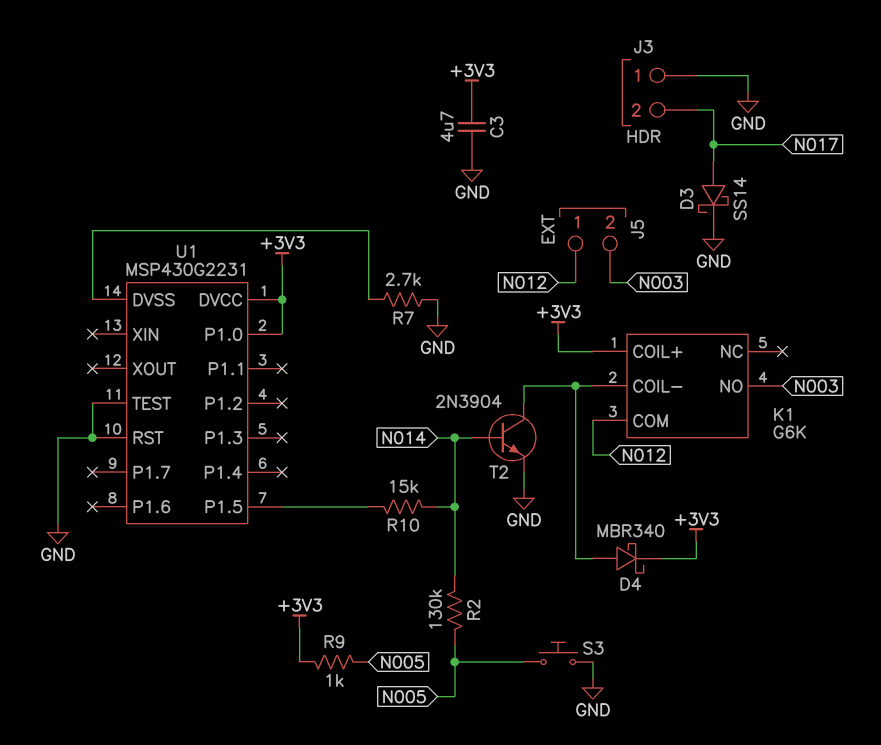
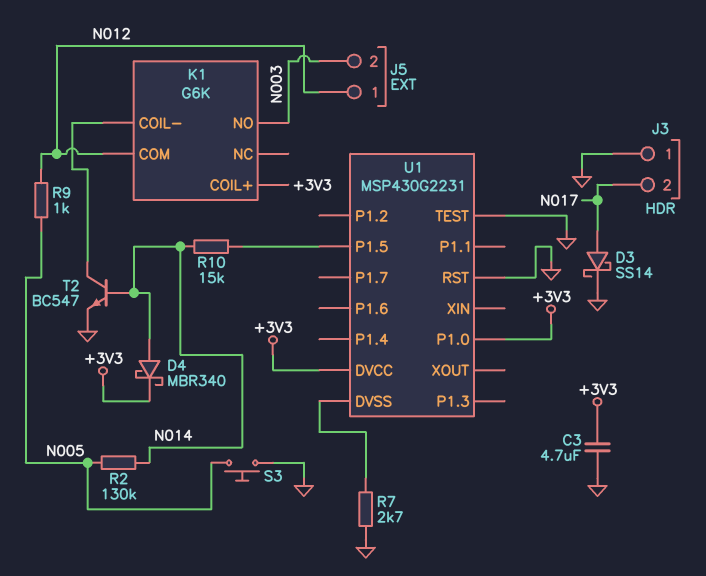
D4: schottky MBR340 (A K1/COIL-, K +3V3) -> schottky MBR340 (A N014, K +3V3)
R9: 1k (+3V3, N005) -> 1k (N005, N012)
T2: NPN 2N3904 (B N014, C K1/COIL-, E GND) -> NPN BC547 (B N014, C K1/COIL-, E GND)

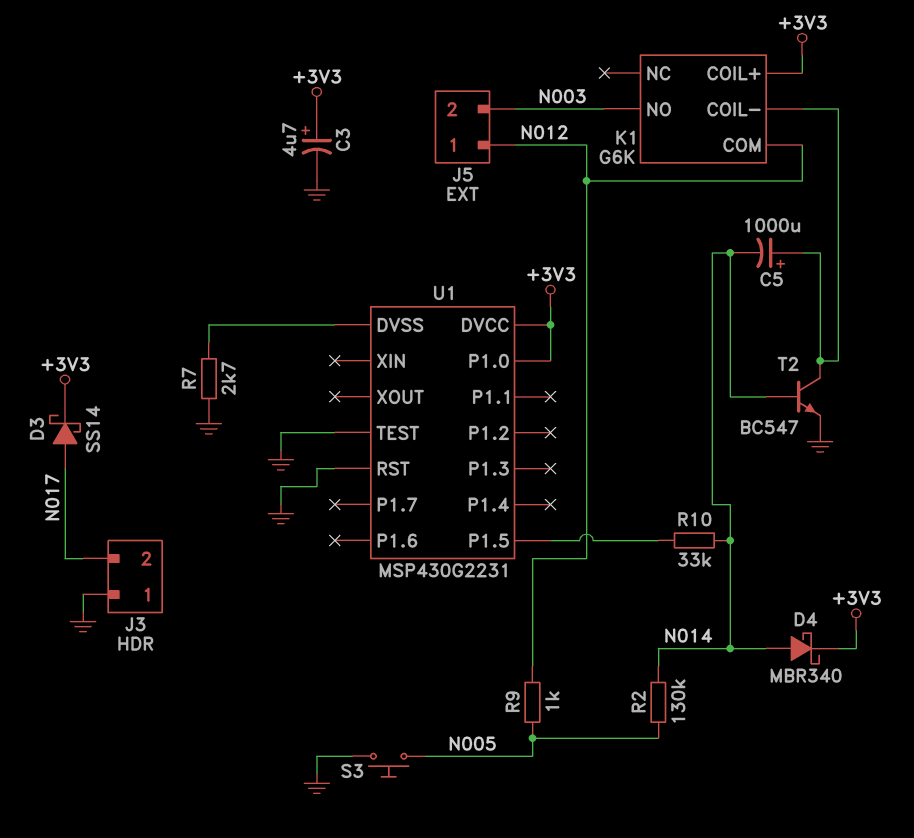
C3: 4.7uF (+3V3, GND) -> 4.7uF (plus +3V3, minus GND)
C5: none -> 1000uF (plus K1/COIL-, minus N014)
D3: schottky SS14 (A N017, K GND) -> schottky SS14 (A N017, K +3V3)
R10: 15k (N014, U1/P1.5) -> 33k (N014, U1/P1.5)

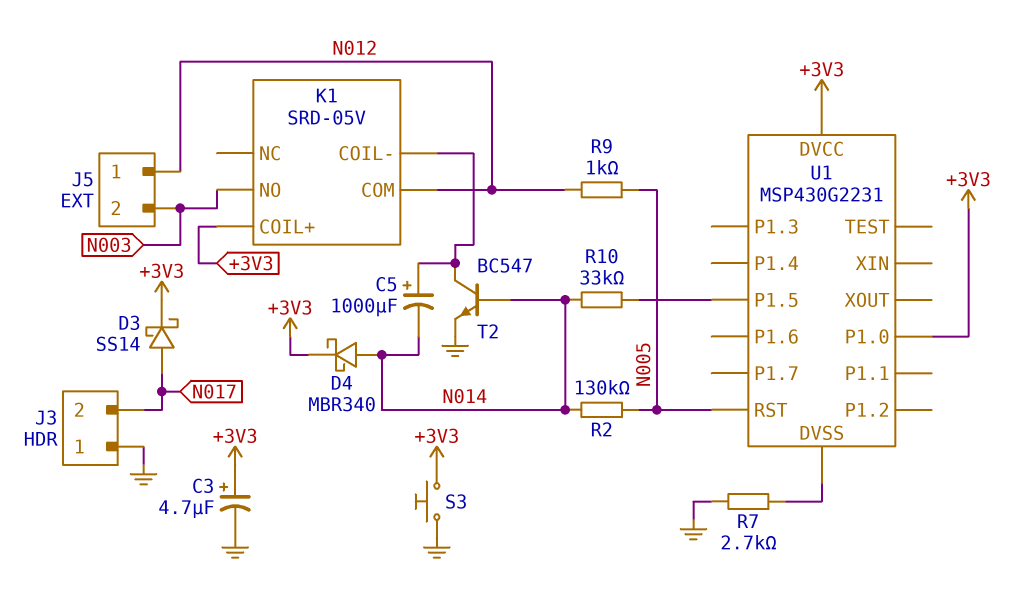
K1: G6K -> SRD-05V
S3: button (GND, N005) -> button (+3V3, GND)
U1 pin RST: GND -> N005
U1 pin TEST: GND -> none

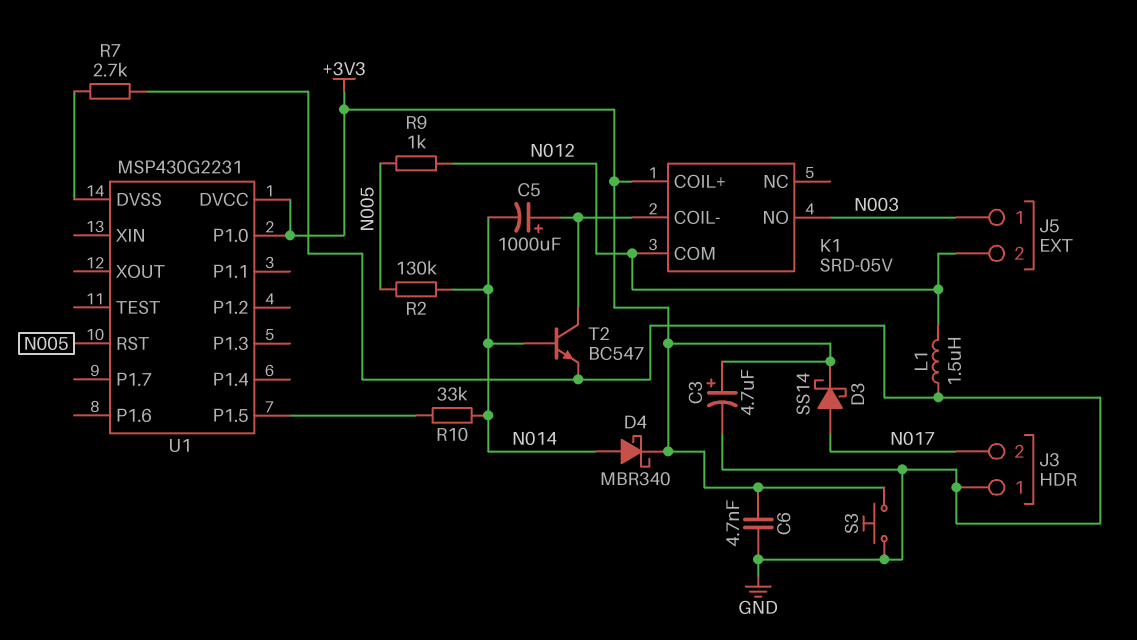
C6: none -> 4.7nF (+3V3, GND)
J5 pin 1: N012 -> N003
J5 pin 2: N003 -> N012
L1: none -> 1.5uH (GND, N012)

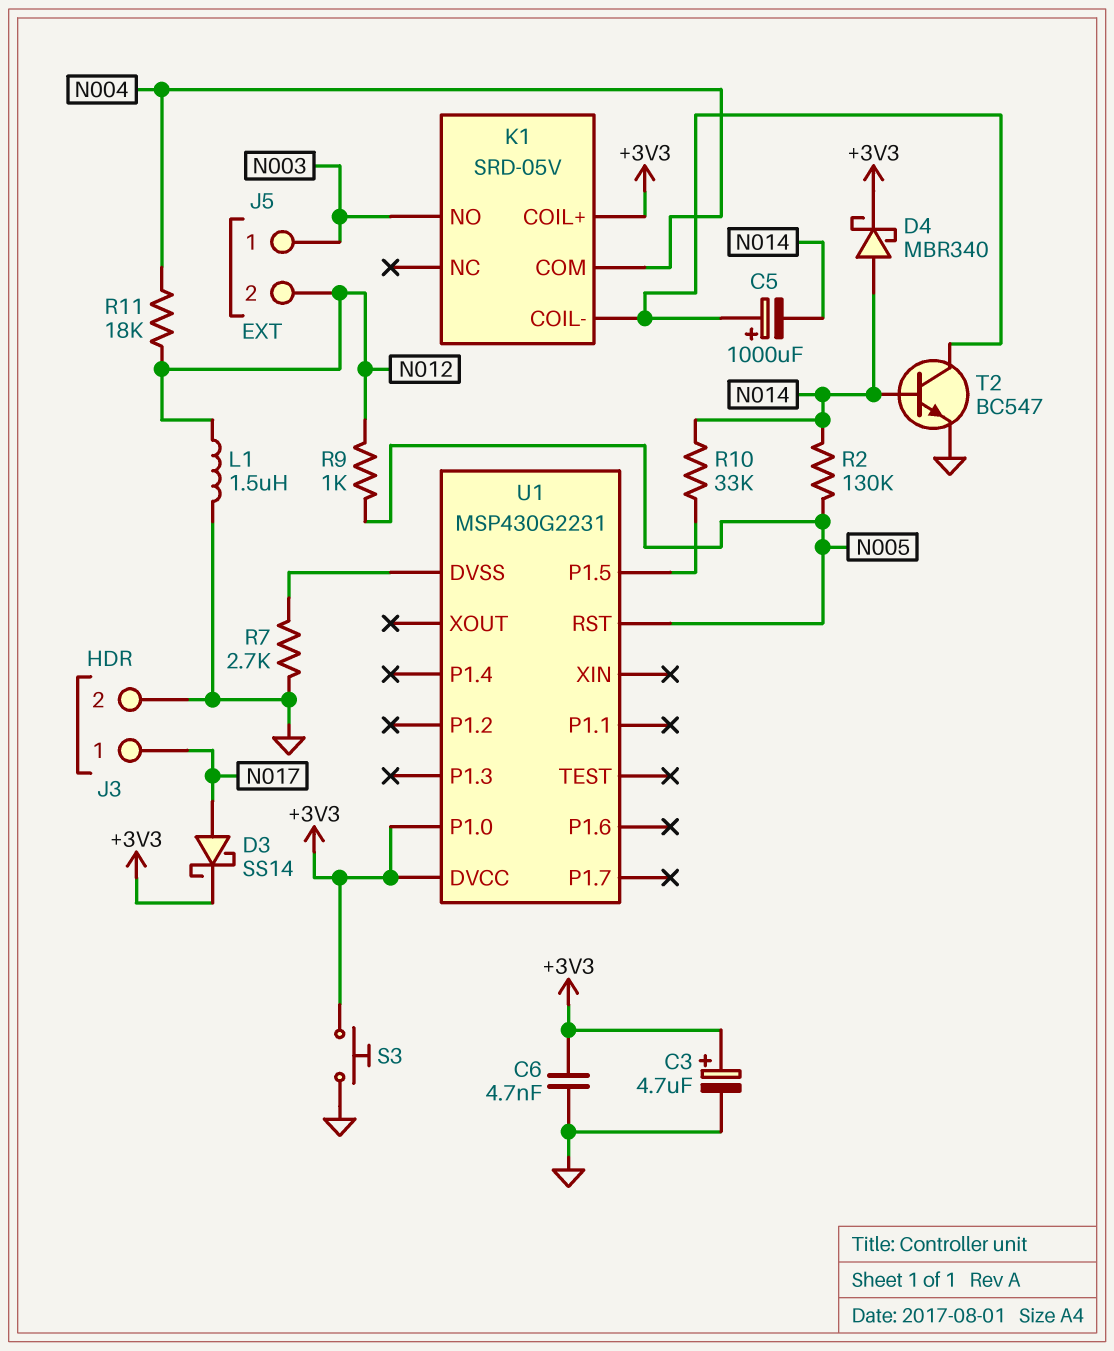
J3 pin 1: GND -> N017
J3 pin 2: N017 -> GND
K1 pin COM: N012 -> N004
R11: none -> 18k (N004, N012)

